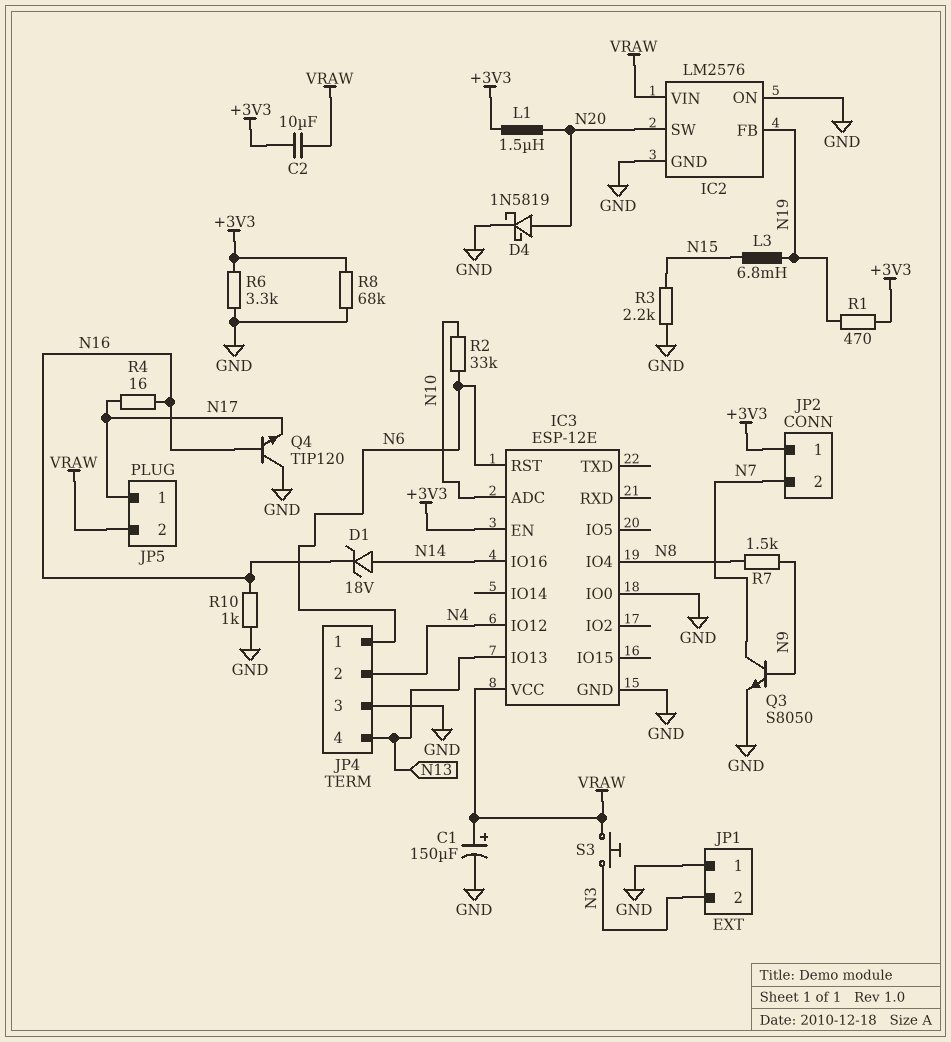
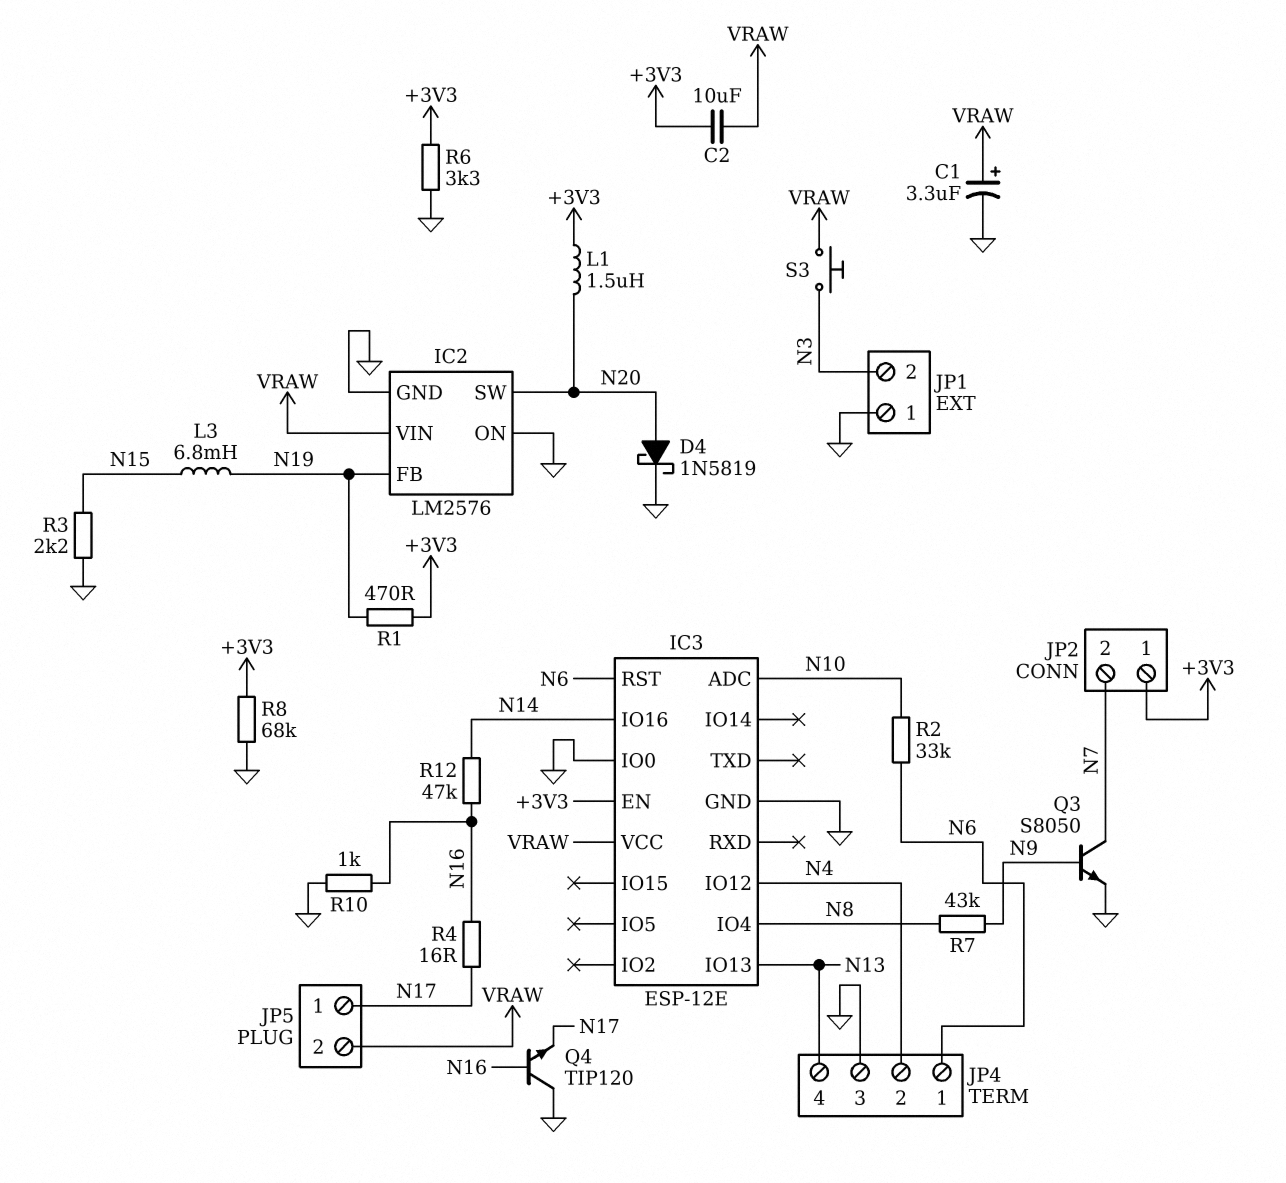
C1: 150uF (plus VRAW, minus GND) -> 3.3uF (plus VRAW, minus GND)
D1: zener 18V (A N14, K N16) -> none
R7: 1.5k (N8, N9) -> 43k (N8, N9)
R12: none -> 47k (N14, N16)

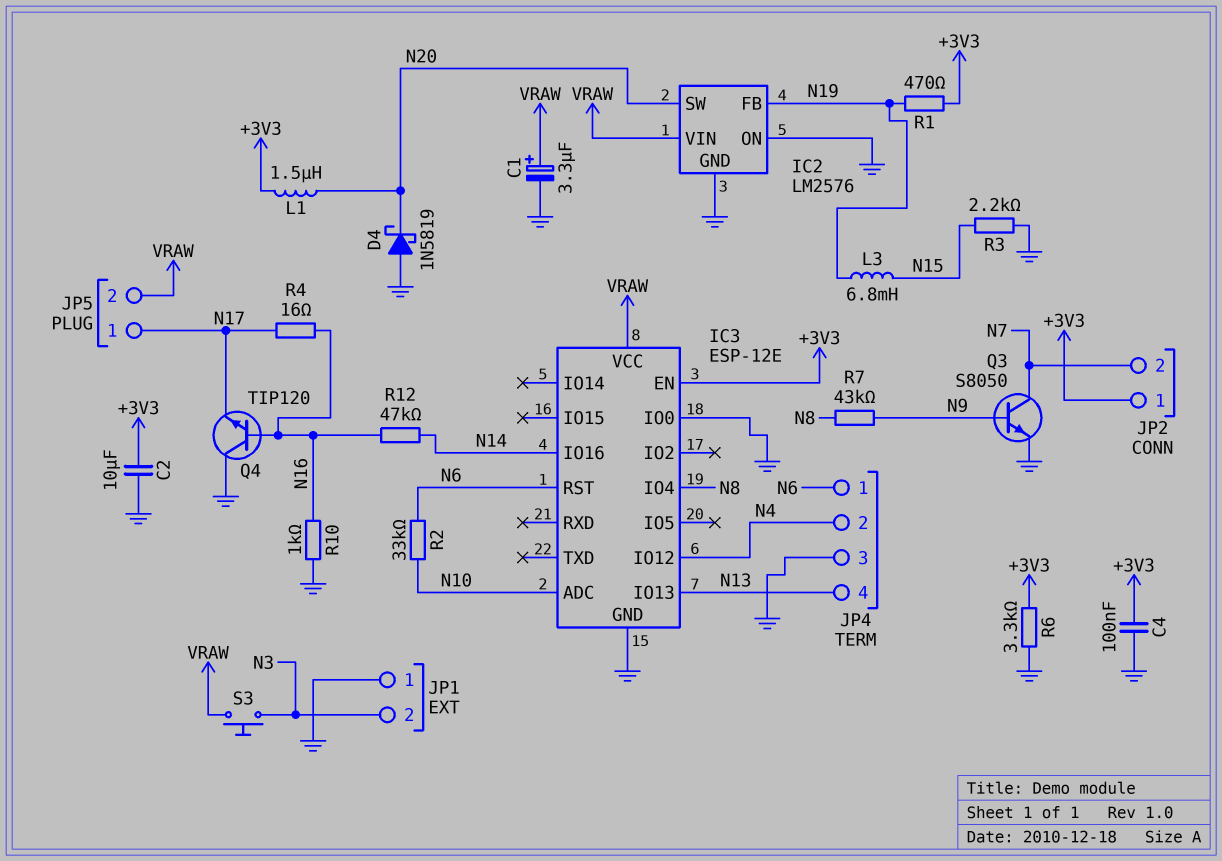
C2: 10uF (+3V3, VRAW) -> 10uF (+3V3, GND)
C4: none -> 100nF (+3V3, GND)
D4: schottky 1N5819 (A N20, K GND) -> schottky 1N5819 (A GND, K N20)
R8: 68k (+3V3, GND) -> none

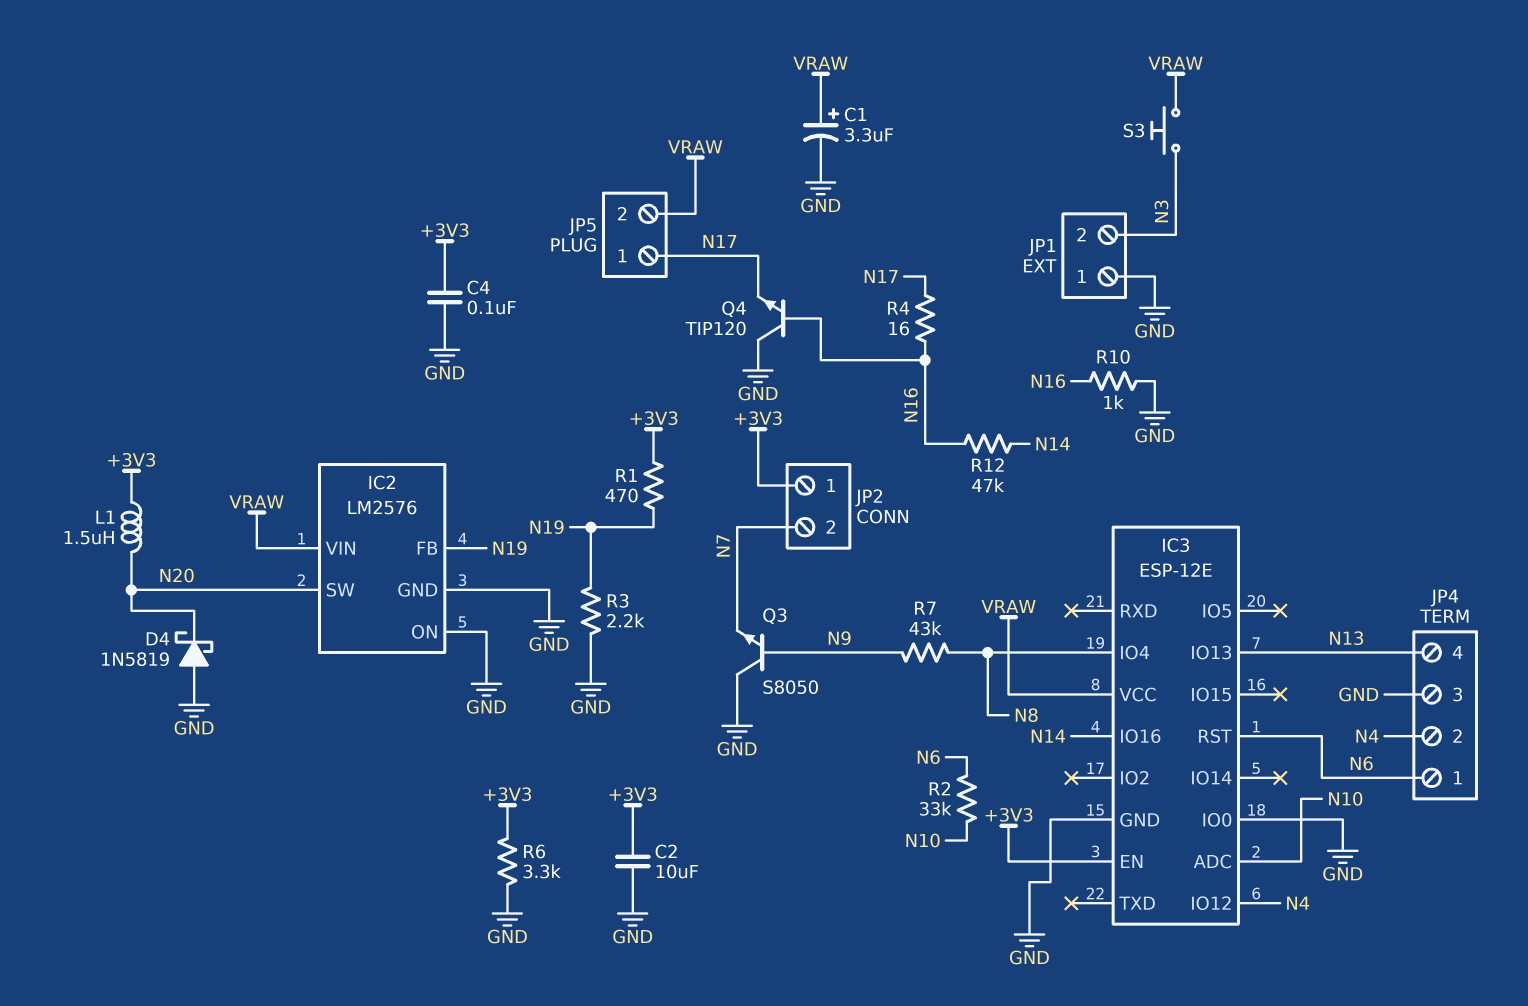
L3: 6.8mH (N15, N19) -> none
Q3: NPN S8050 (B N9, C N7, E GND) -> NPN S8050 (B N9, C GND, E N7)
R3: 2.2k (GND, N15) -> 2.2k (GND, N19)

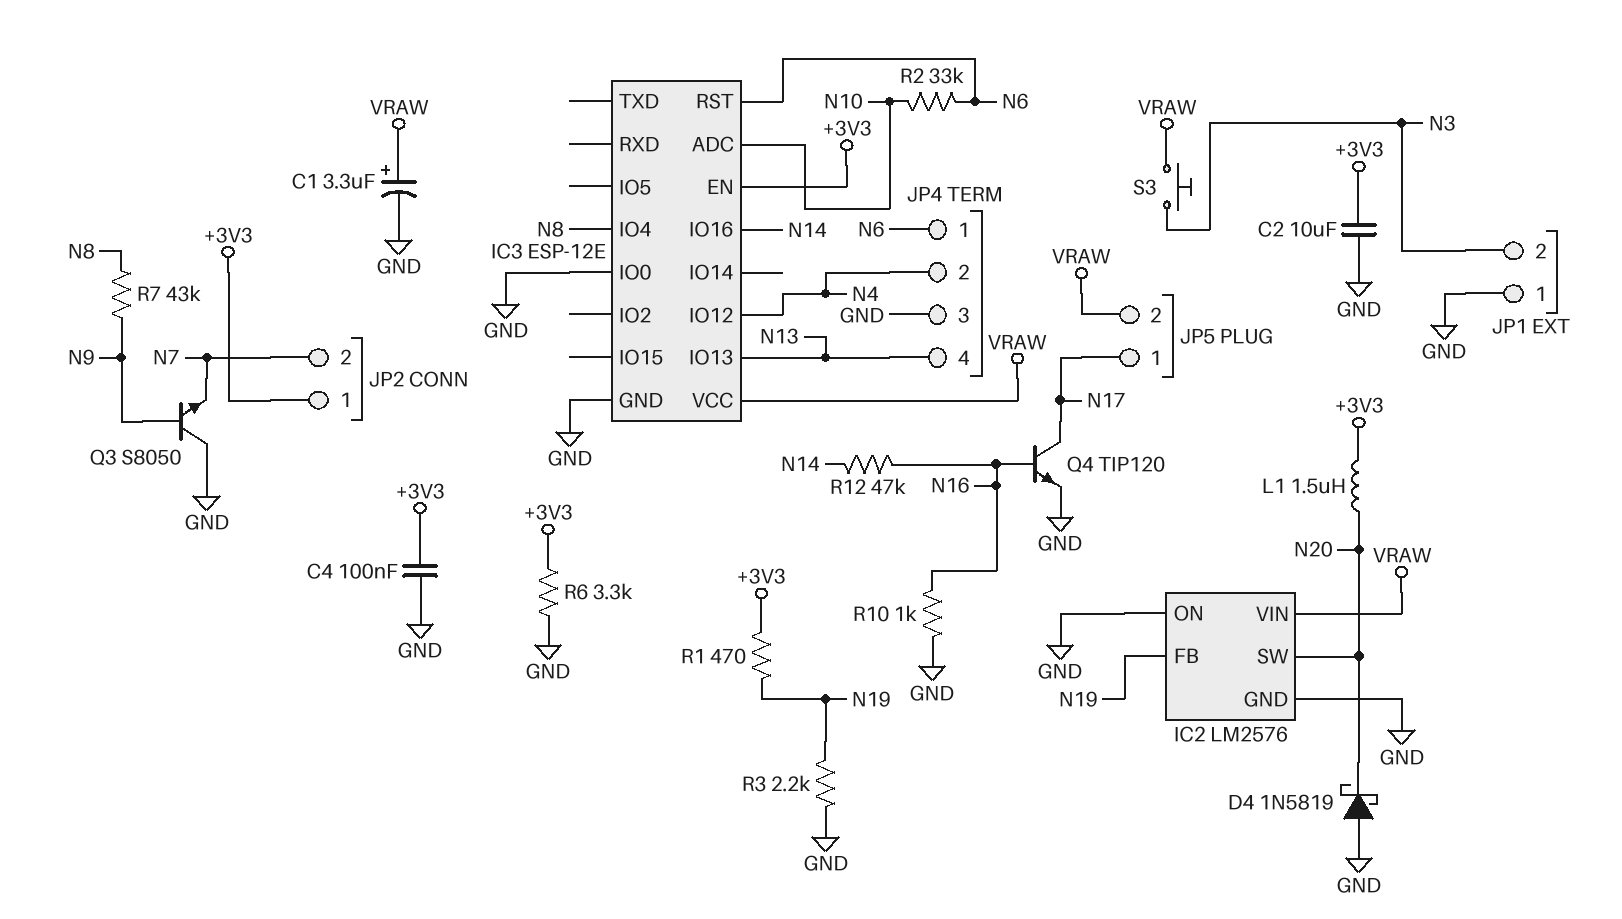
Q4: NPN TIP120 (B N16, C GND, E N17) -> NPN TIP120 (B N16, C N17, E GND)
R4: 16 (N16, N17) -> none

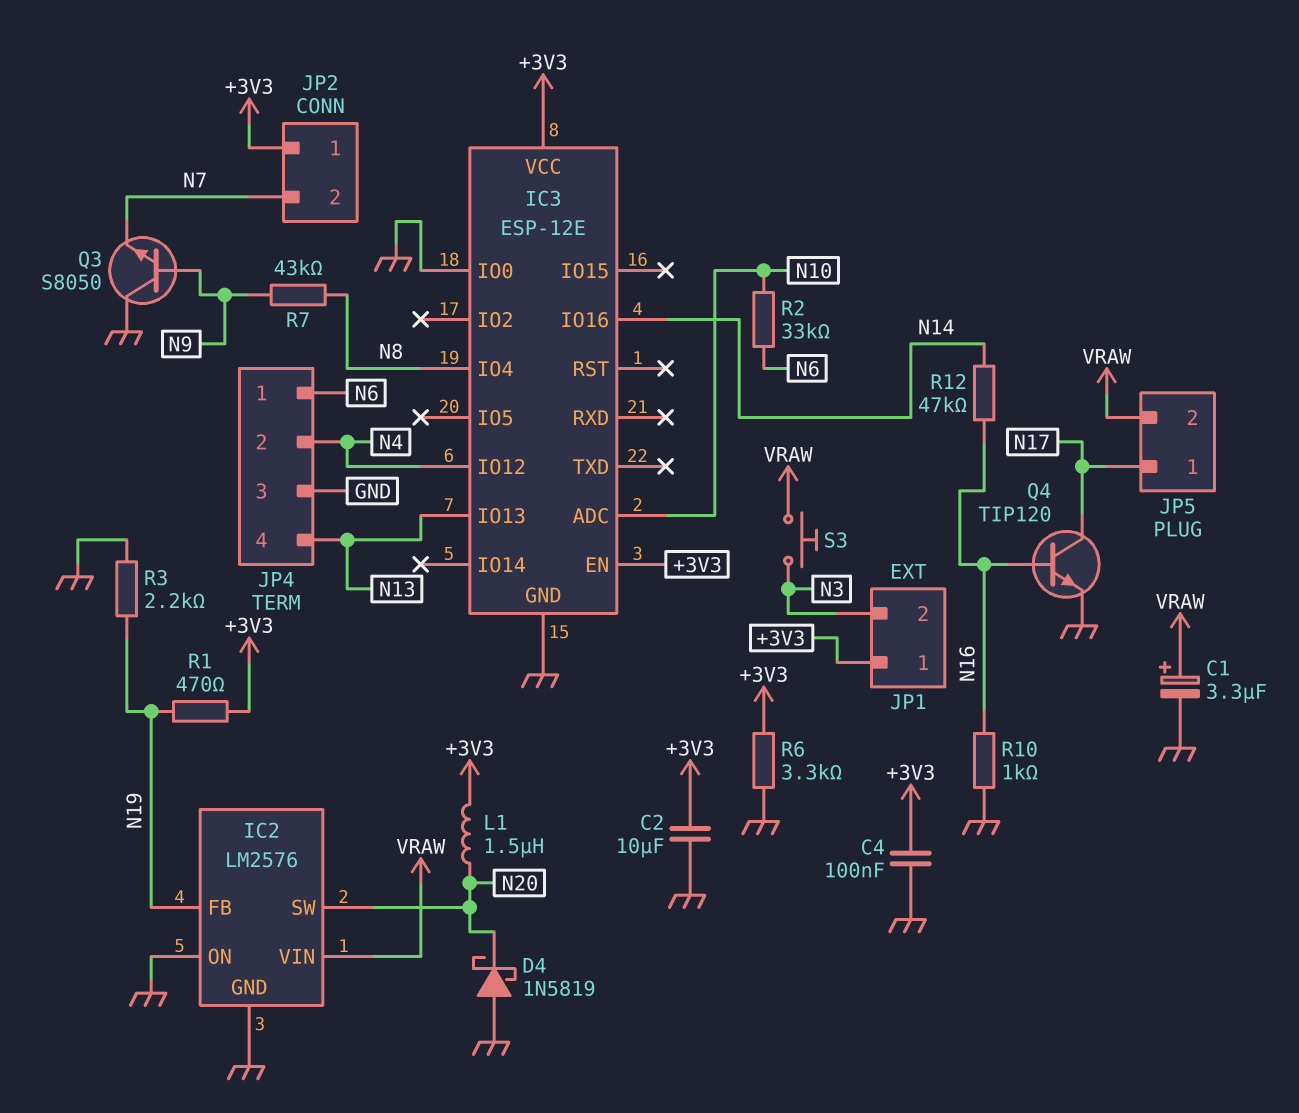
IC3 pin RST: N6 -> none
IC3 pin VCC: VRAW -> +3V3
JP1 pin 1: GND -> +3V3

